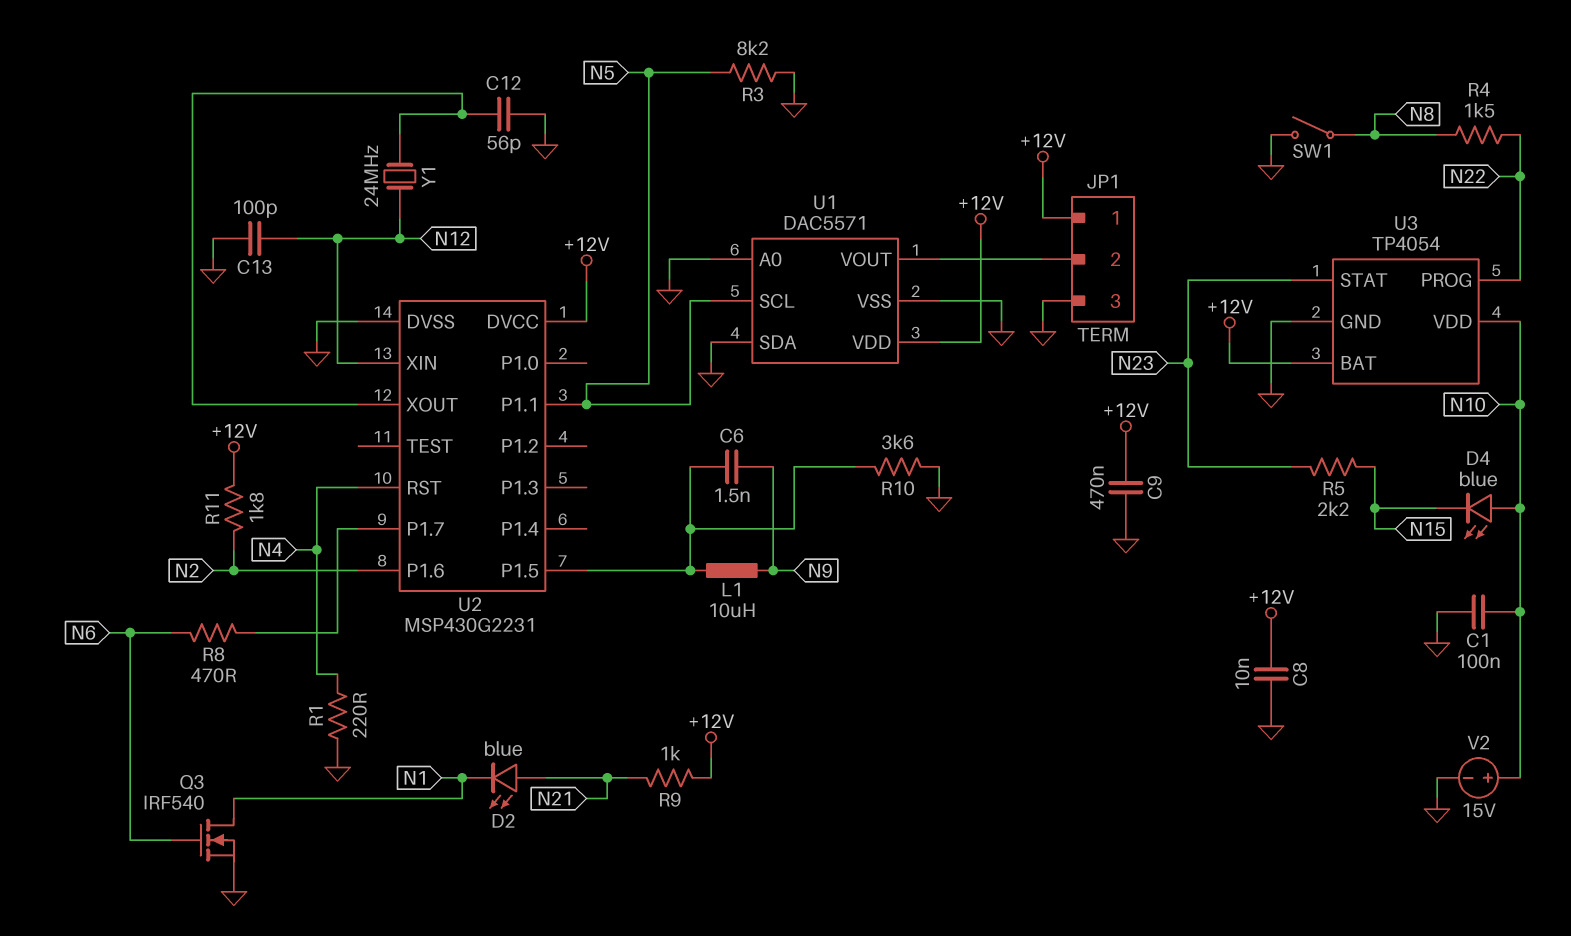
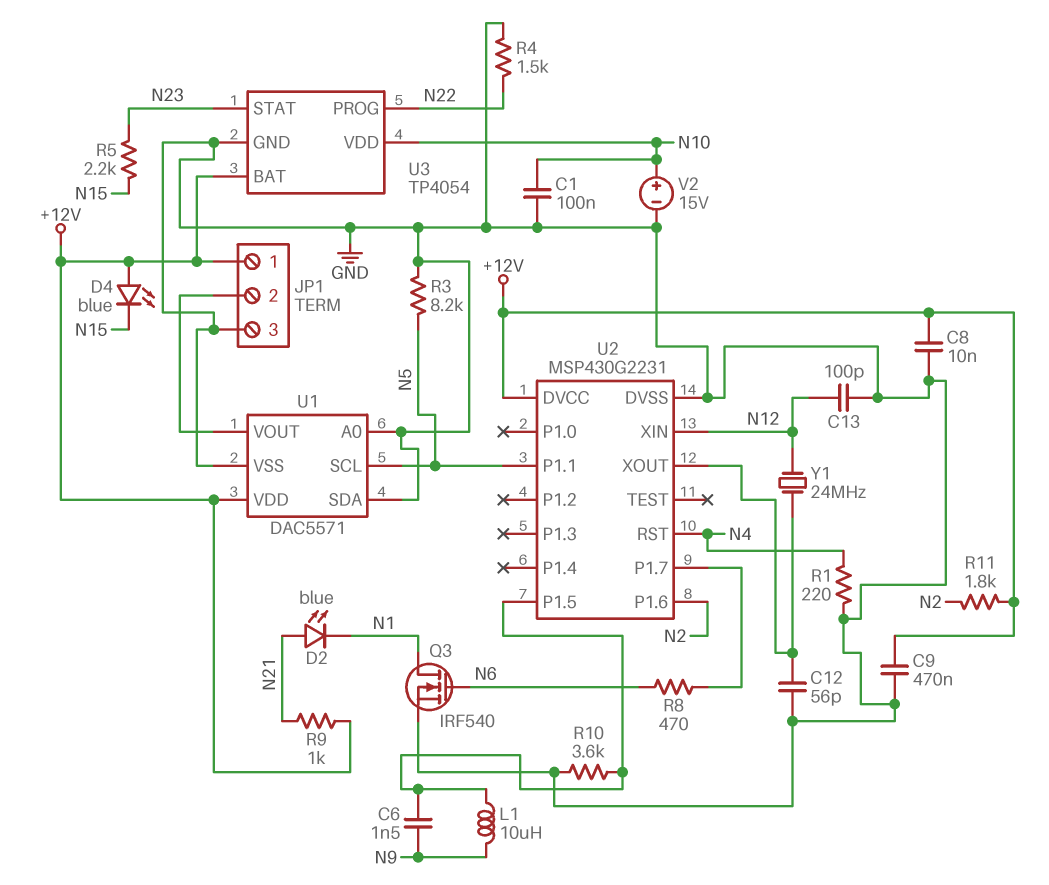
D4: LED blue (A N10, K N15) -> LED blue (A +12V, K N15)
R4: 1.5k (N8, N22) -> 1.5k (GND, N22)
SW1: switch (GND, N8) -> none

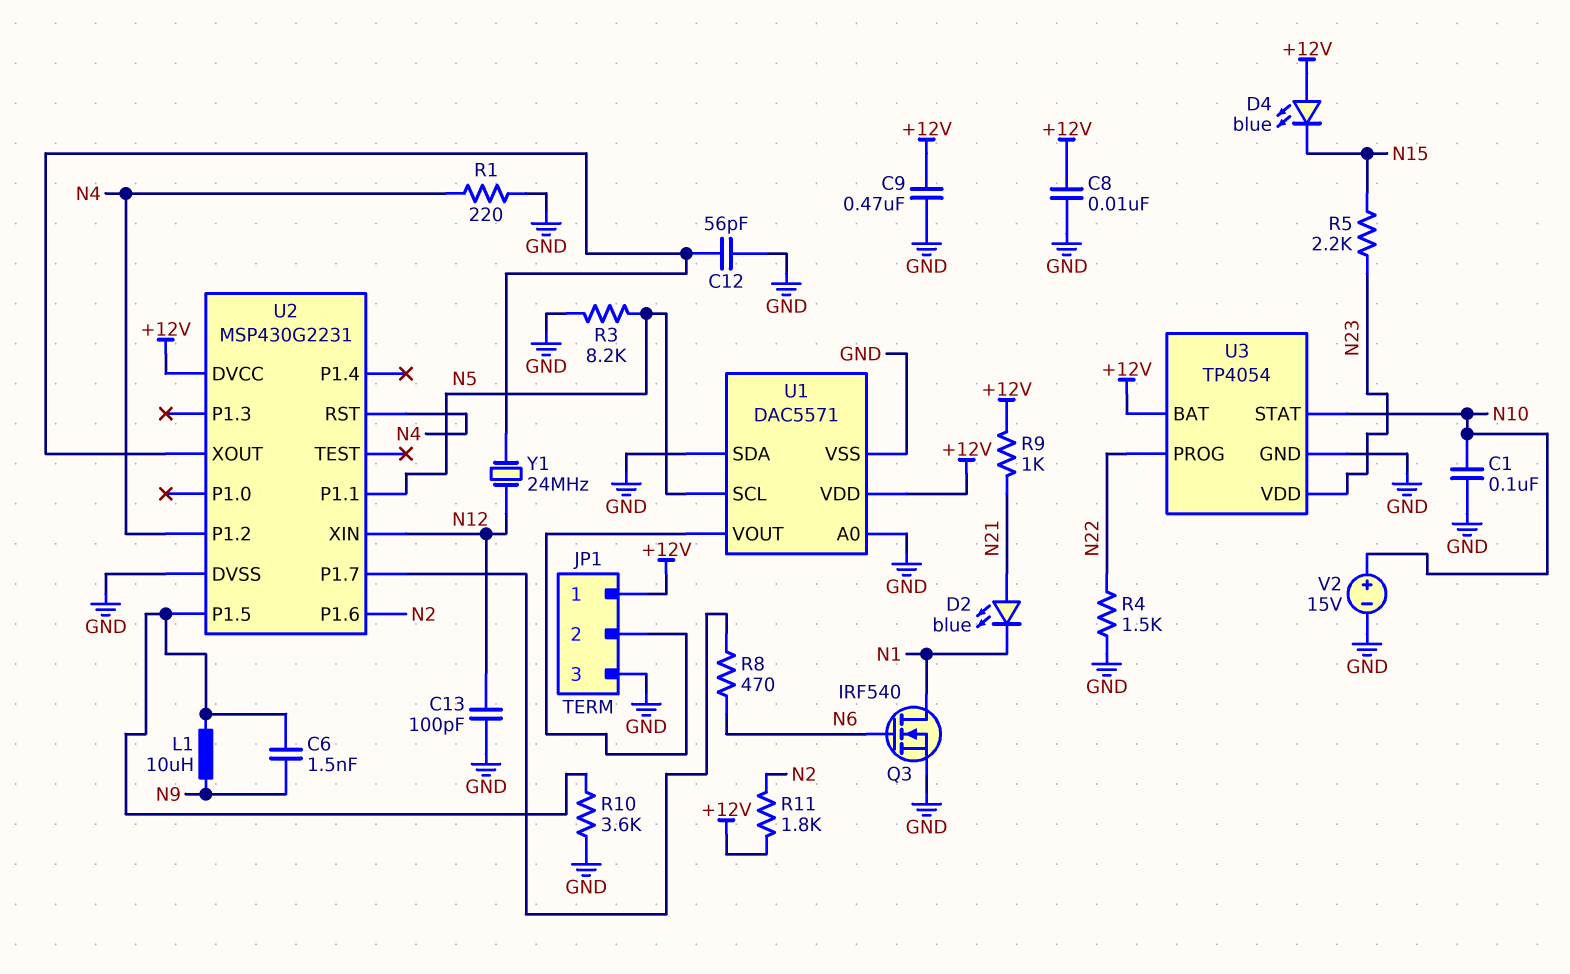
U2 pin P1.2: none -> N4
U3 pin STAT: N23 -> N10
U3 pin VDD: N10 -> N23

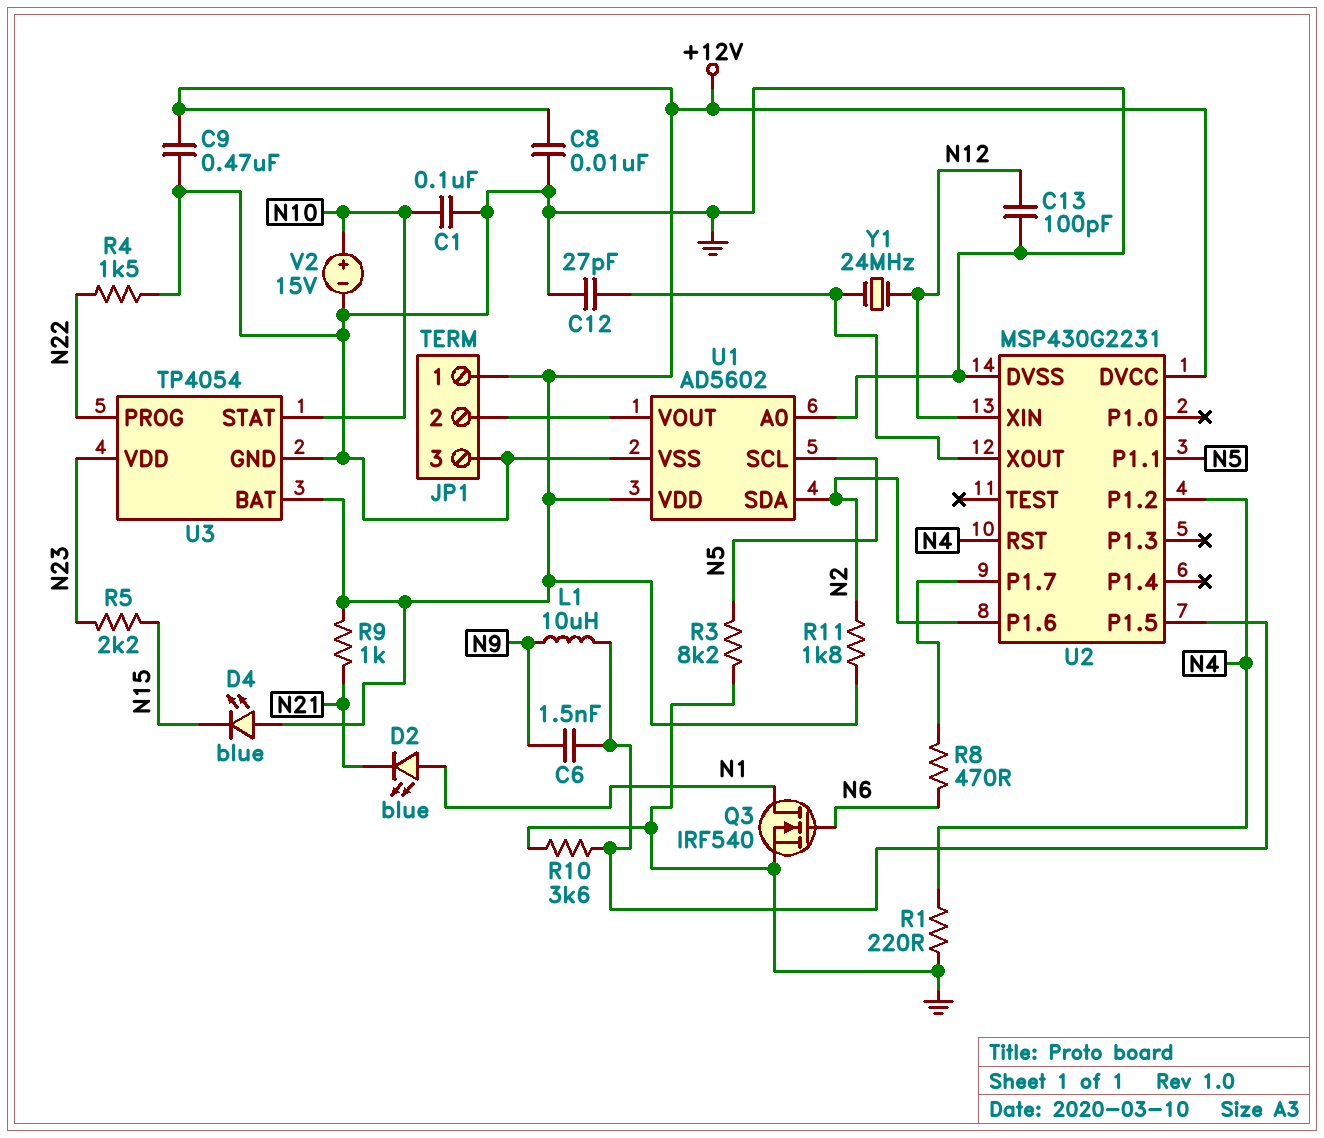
C12: 56pF (GND, U2/XOUT) -> 27pF (GND, U2/XOUT)
D2: LED blue (A N21, K N1) -> LED blue (A N1, K N21)
U1: DAC5571 -> AD5602
U1 pin SDA: GND -> N2

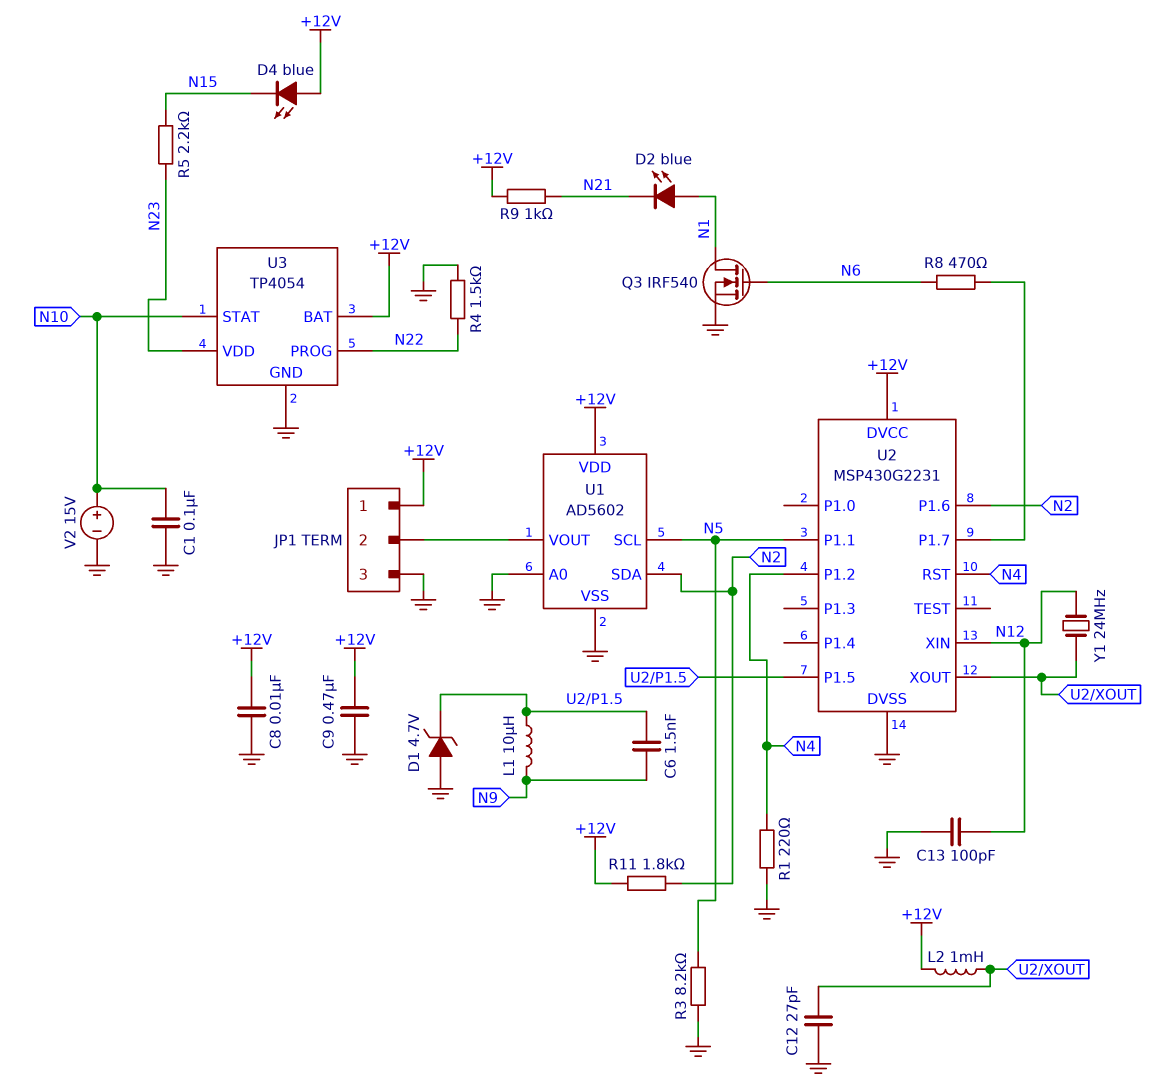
D1: none -> zener 4.7V (A GND, K U2/P1.5)
L2: none -> 1mH (+12V, U2/XOUT)
R10: 3.6k (GND, U2/P1.5) -> none

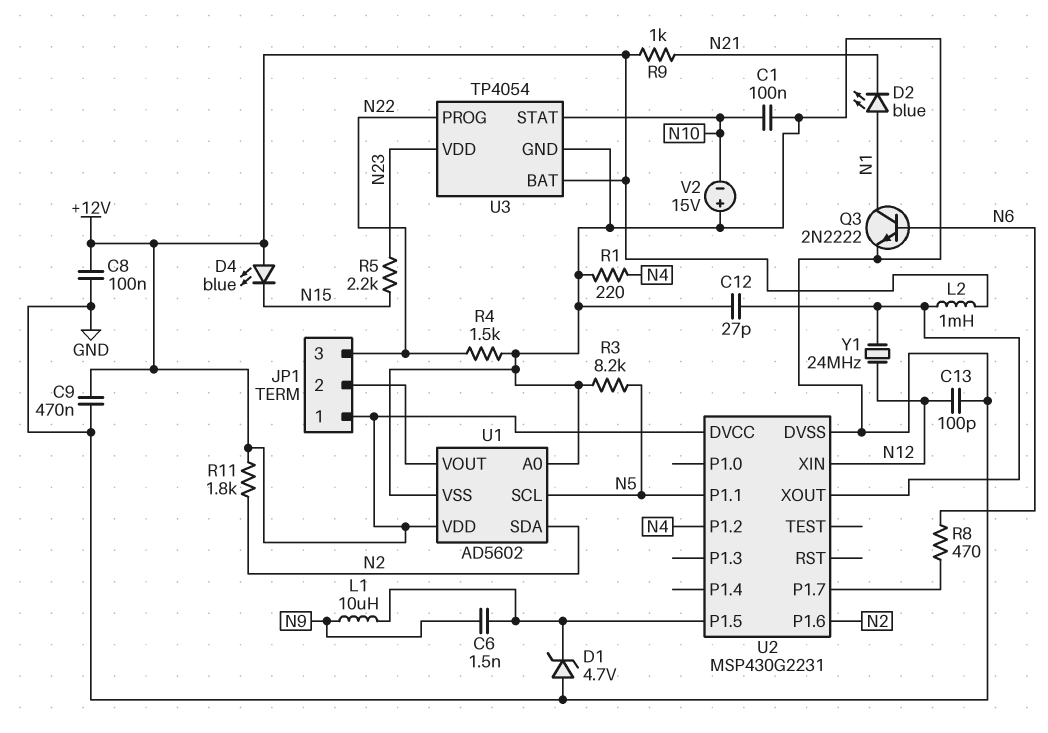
C8: 10nF (+12V, GND) -> 100nF (+12V, GND)
JP1 pin 3: GND -> N22
Q3: NMOS IRF540 (G N6, D N1, S GND) -> NPN 2N2222 (B N6, C N1, E GND)
U2 pin RST: N4 -> none
V2: 15V (plus N10, minus GND) -> 15V (plus GND, minus N10)

